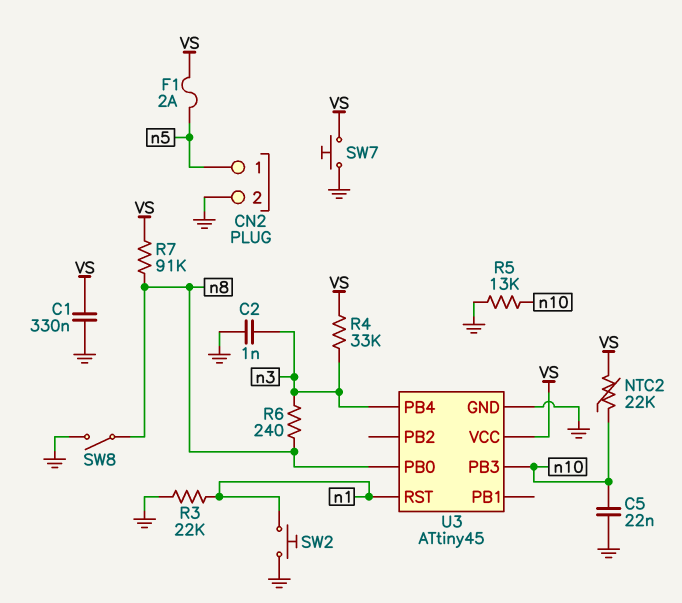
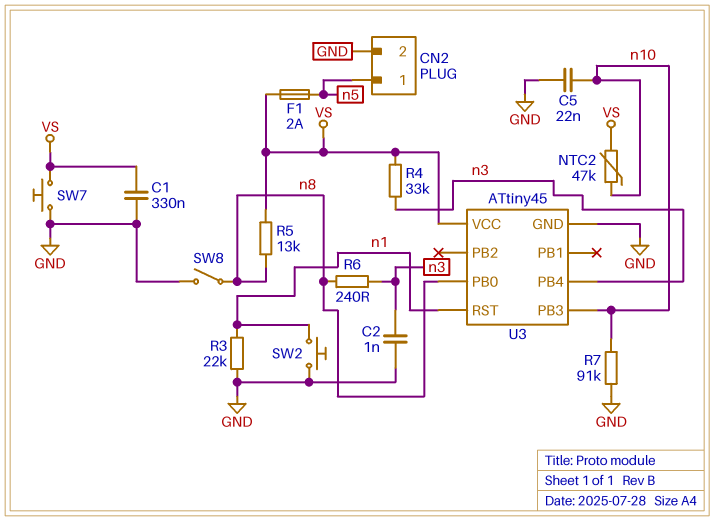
NTC2: 22k (VS, n10) -> 47k (VS, n10)
R5: 13k (GND, n10) -> 13k (VS, n8)
R7: 91k (VS, n8) -> 91k (GND, n10)

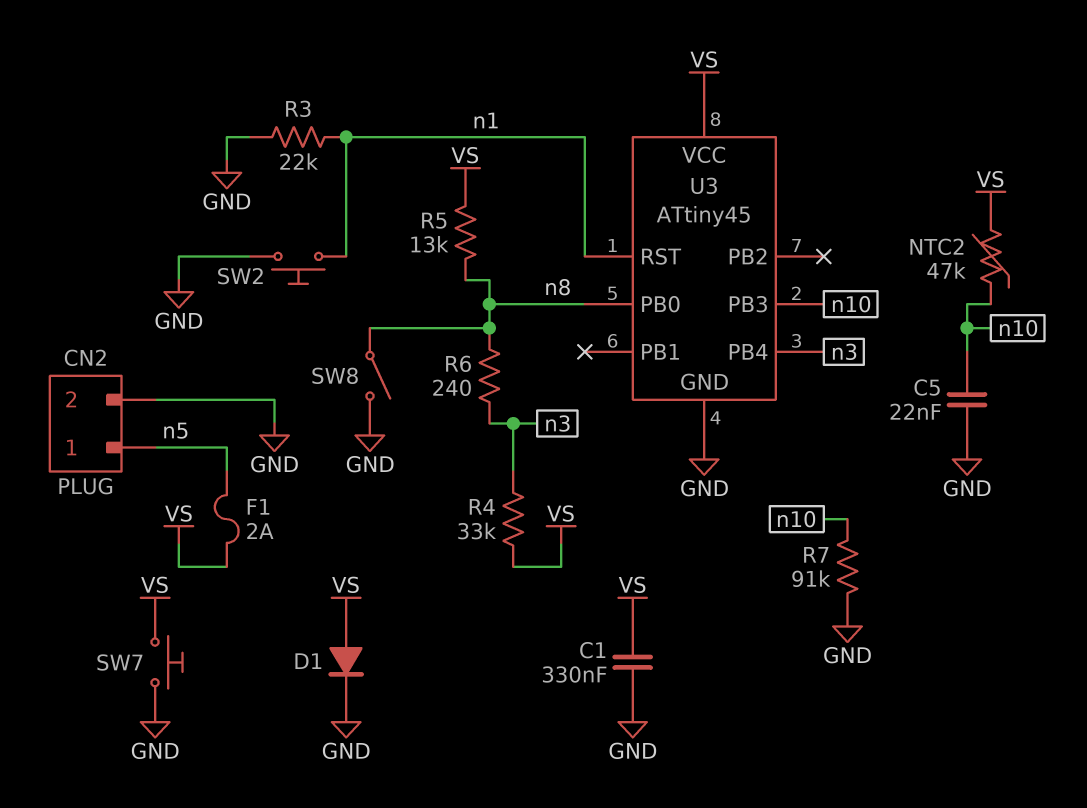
C2: 1nF (GND, n3) -> none
D1: none -> diode (A VS, K GND)

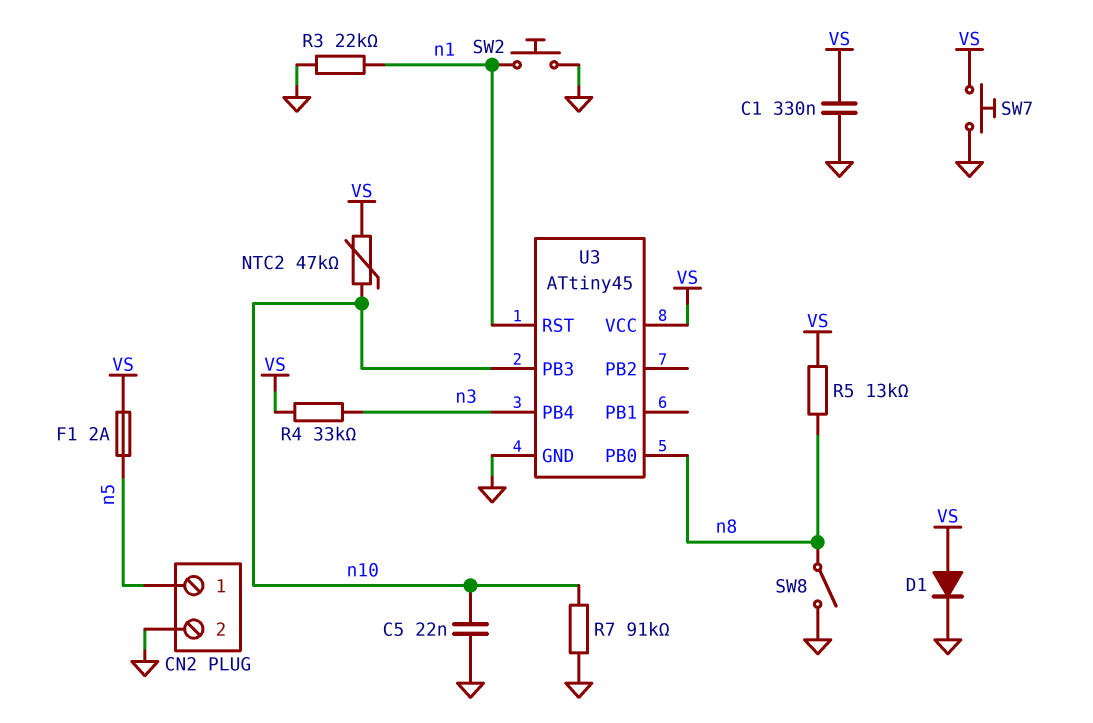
R6: 240 (n3, n8) -> none

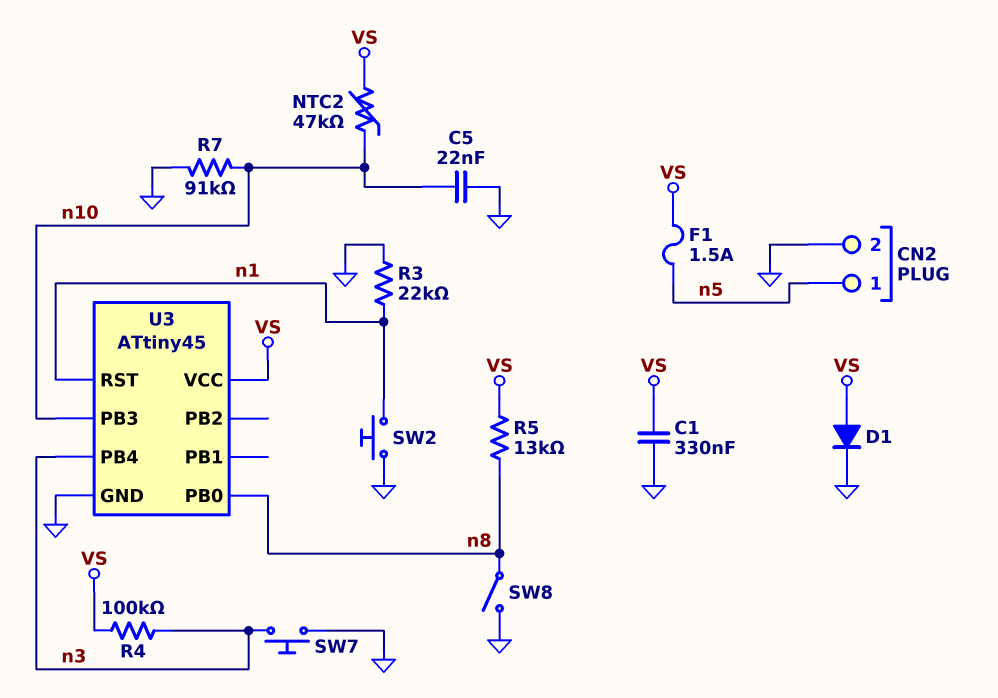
F1: 2A (VS, n5) -> 1.5A (VS, n5)
R4: 33k (VS, n3) -> 100k (VS, n3)
SW7: button (GND, VS) -> button (GND, n3)

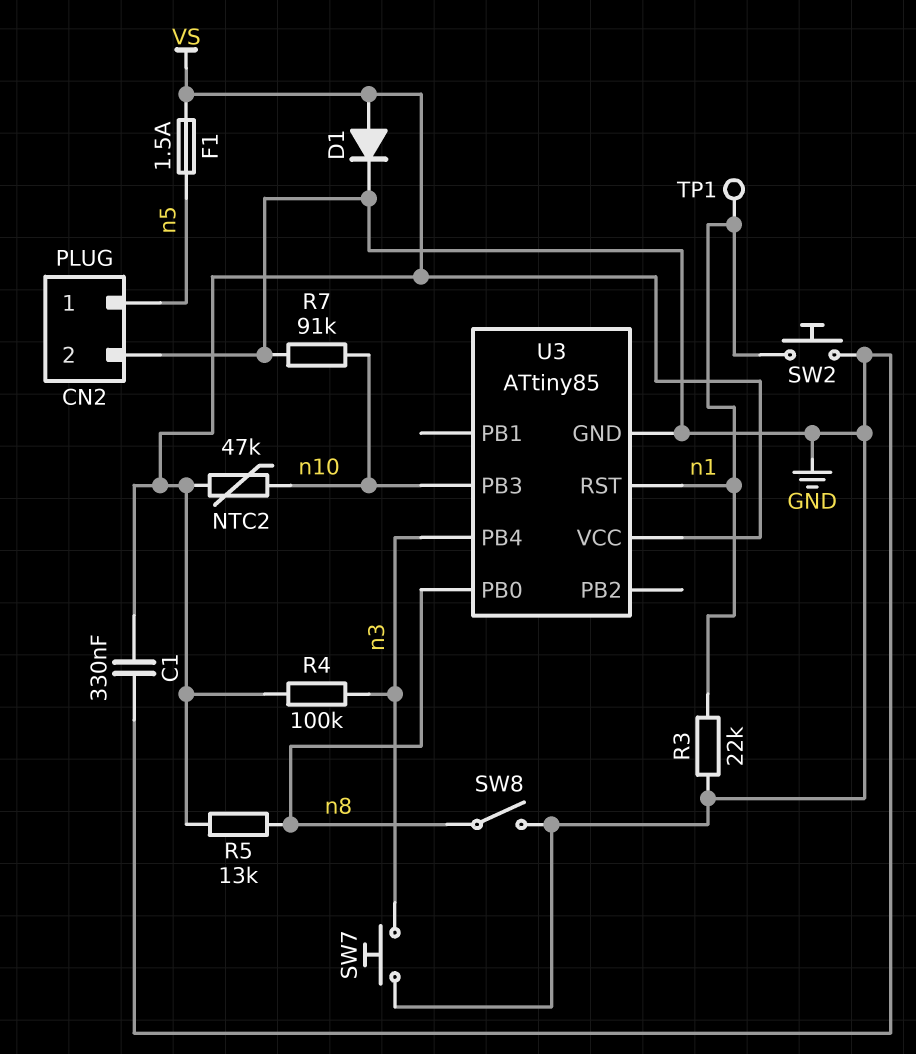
C5: 22nF (GND, n10) -> none
TP1: none -> test point (n1)
U3: ATtiny45 -> ATtiny85

